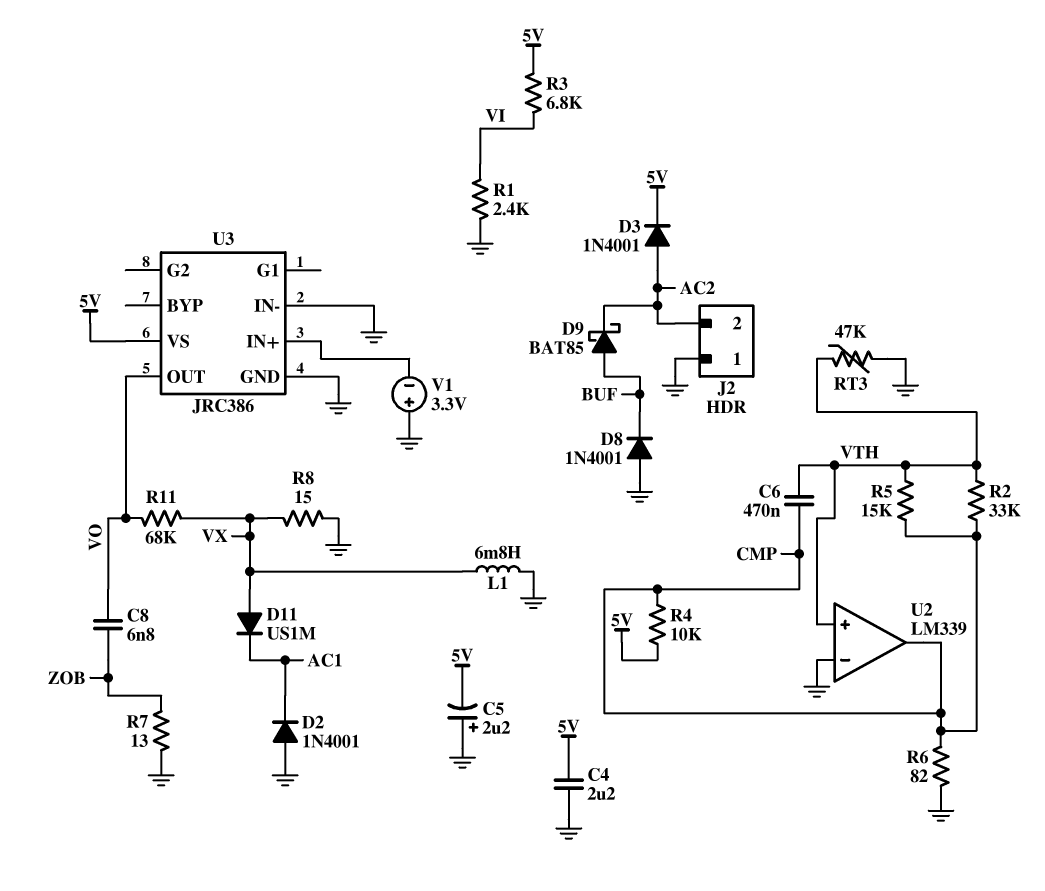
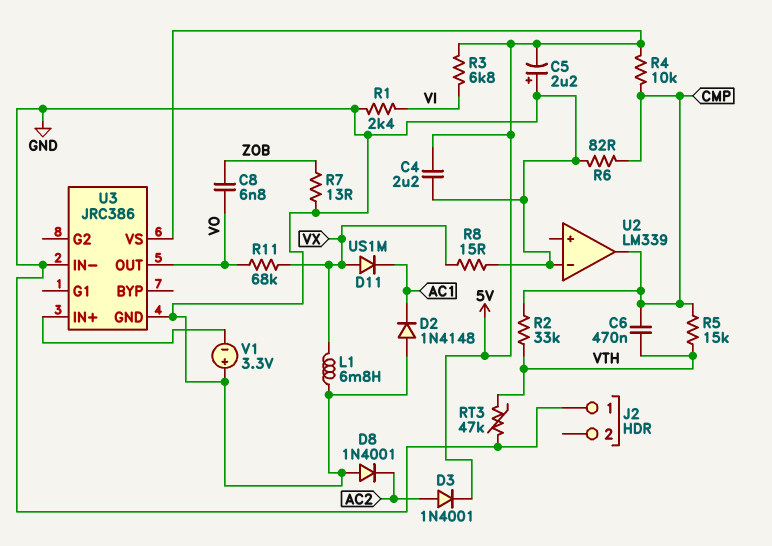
D2: diode 1N4001 (A GND, K AC1) -> diode 1N4148 (A GND, K AC1)
D8: diode 1N4001 (A GND, K BUF) -> diode 1N4001 (A GND, K AC2)
D9: schottky BAT85 (A BUF, K AC2) -> none
J2 pin 2: AC2 -> none
U2 pin in+: VTH -> none

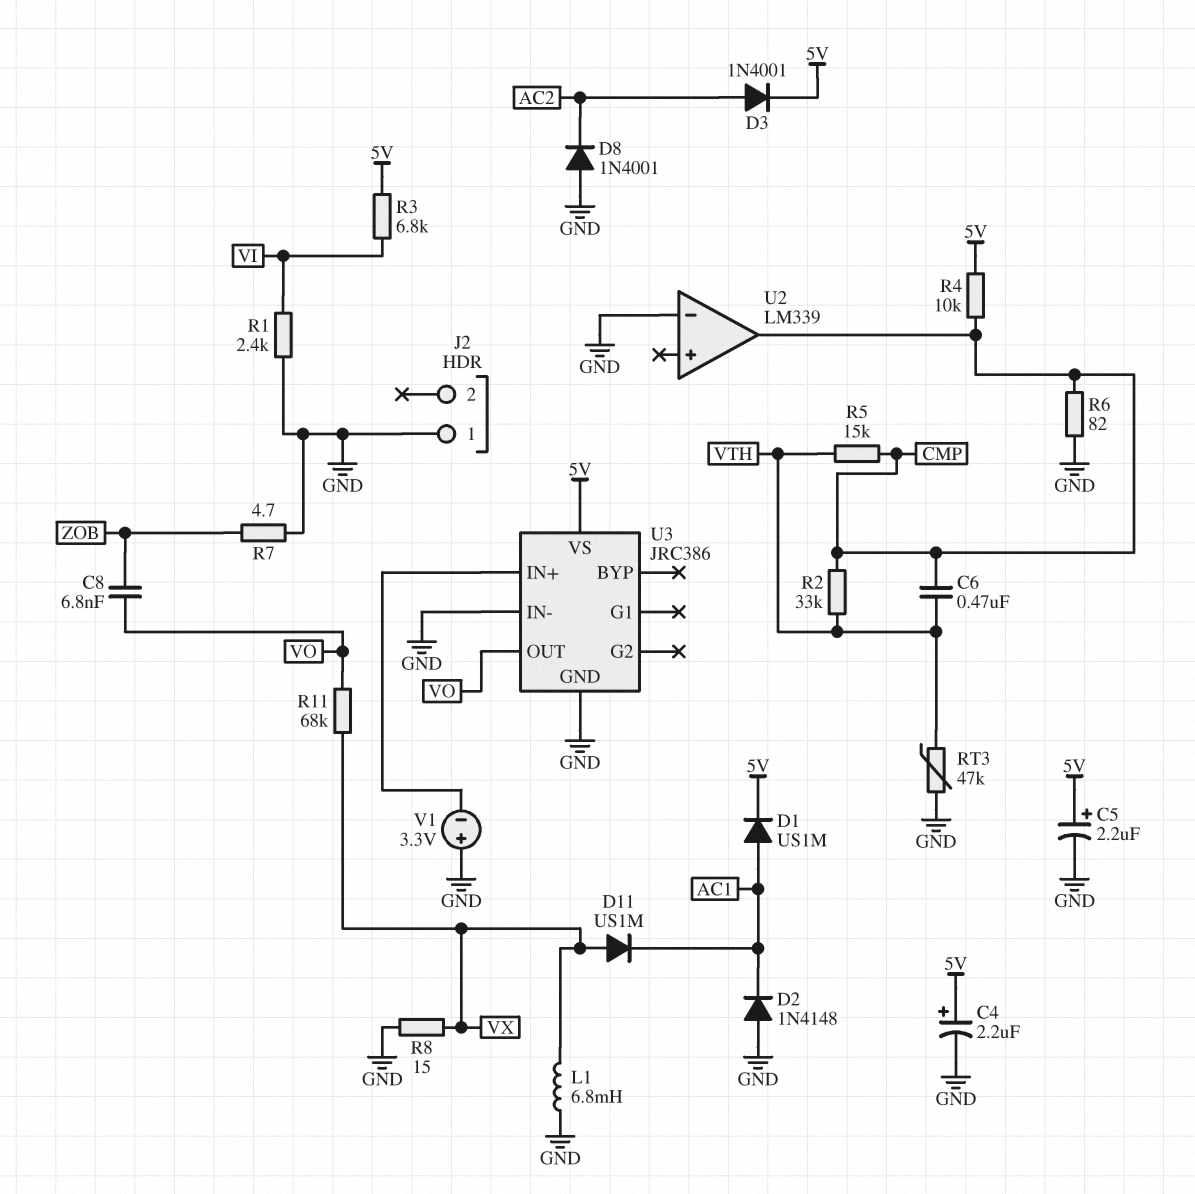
C4: 2.2uF (5V, GND) -> 2.2uF (plus 5V, minus GND)
C5: 2.2uF (plus GND, minus 5V) -> 2.2uF (plus 5V, minus GND)
D1: none -> diode US1M (A AC1, K 5V)
R7: 13 (GND, ZOB) -> 4.7 (GND, ZOB)

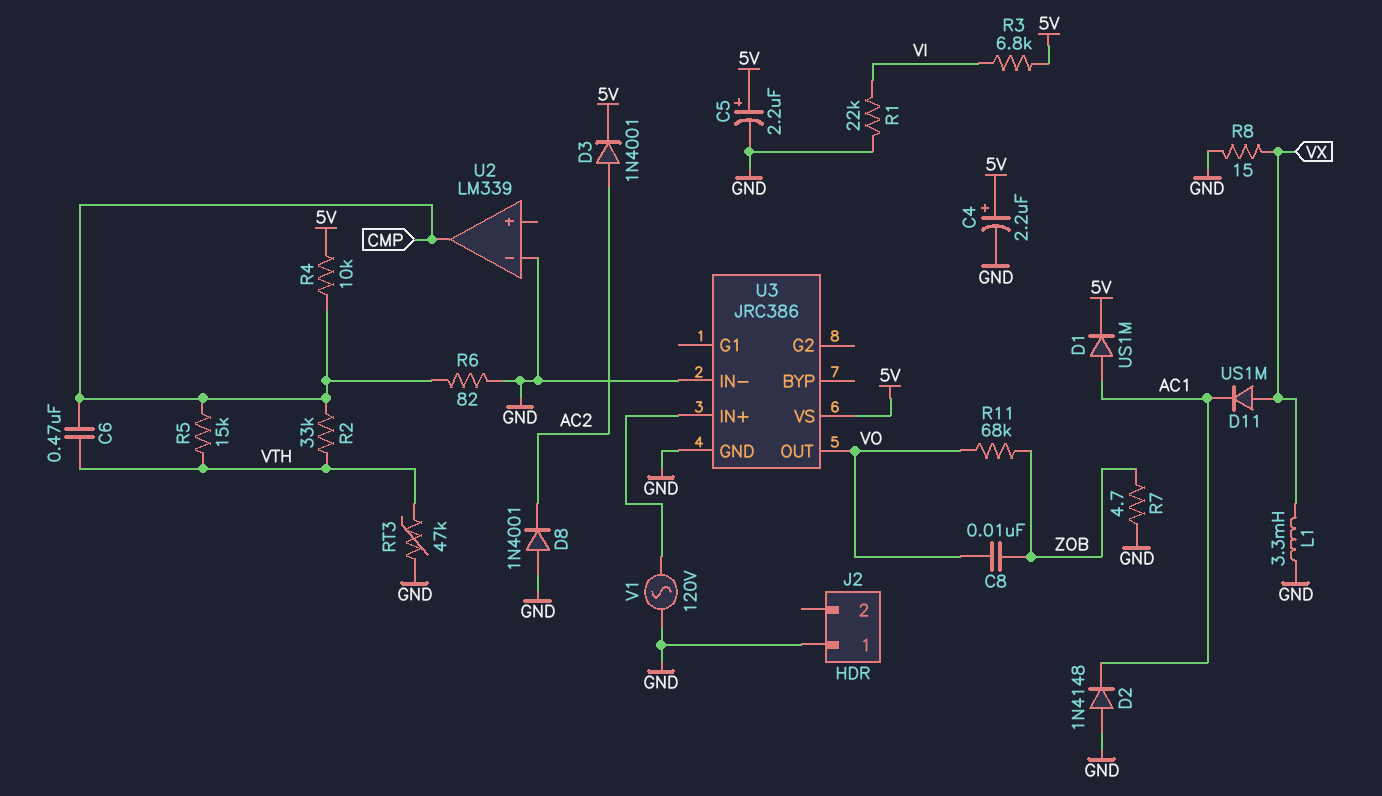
C8: 6.8nF (VO, ZOB) -> 10nF (VO, ZOB)
L1: 6.8mH (GND, VX) -> 3.3mH (GND, VX)
R1: 2.4k (GND, VI) -> 22k (GND, VI)
R11: 68k (VO, VX) -> 68k (VO, ZOB)
V1: 3.3V (plus GND, minus U3/IN+) -> AC 120V (GND, U3/IN+)

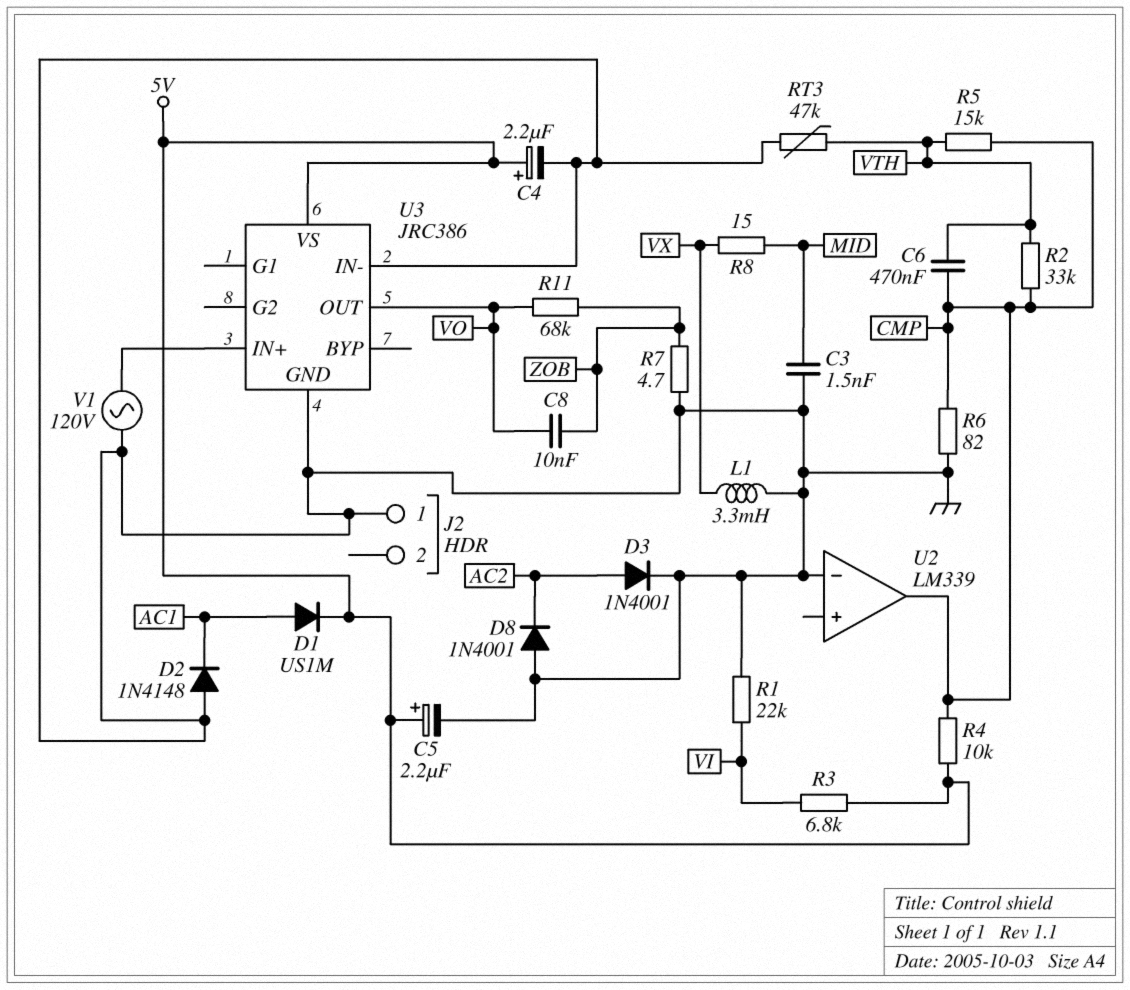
C3: none -> 1.5nF (GND, MID)
D3: diode 1N4001 (A AC2, K 5V) -> diode 1N4001 (A AC2, K GND)
D11: diode US1M (A VX, K AC1) -> none
R8: 15 (GND, VX) -> 15 (MID, VX)

